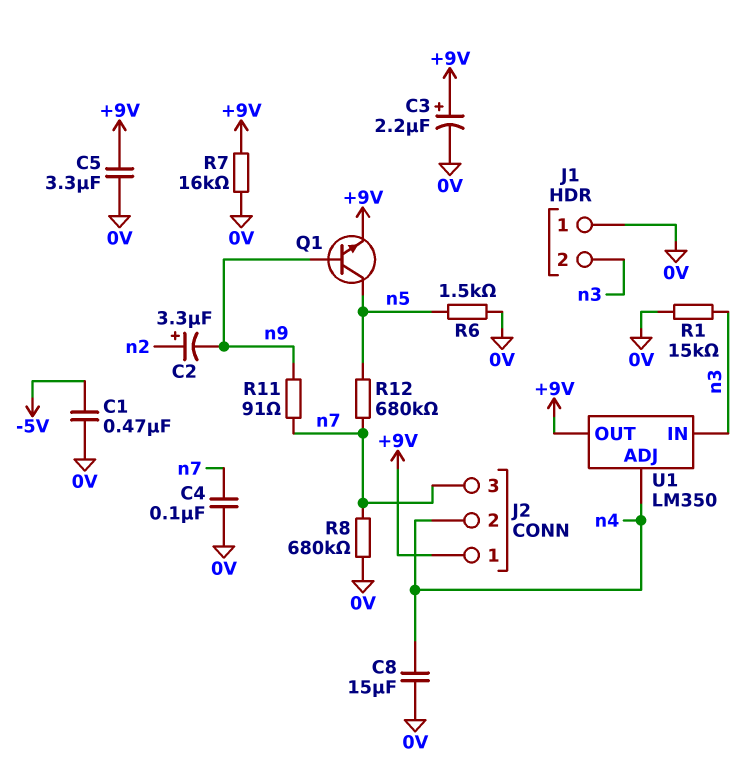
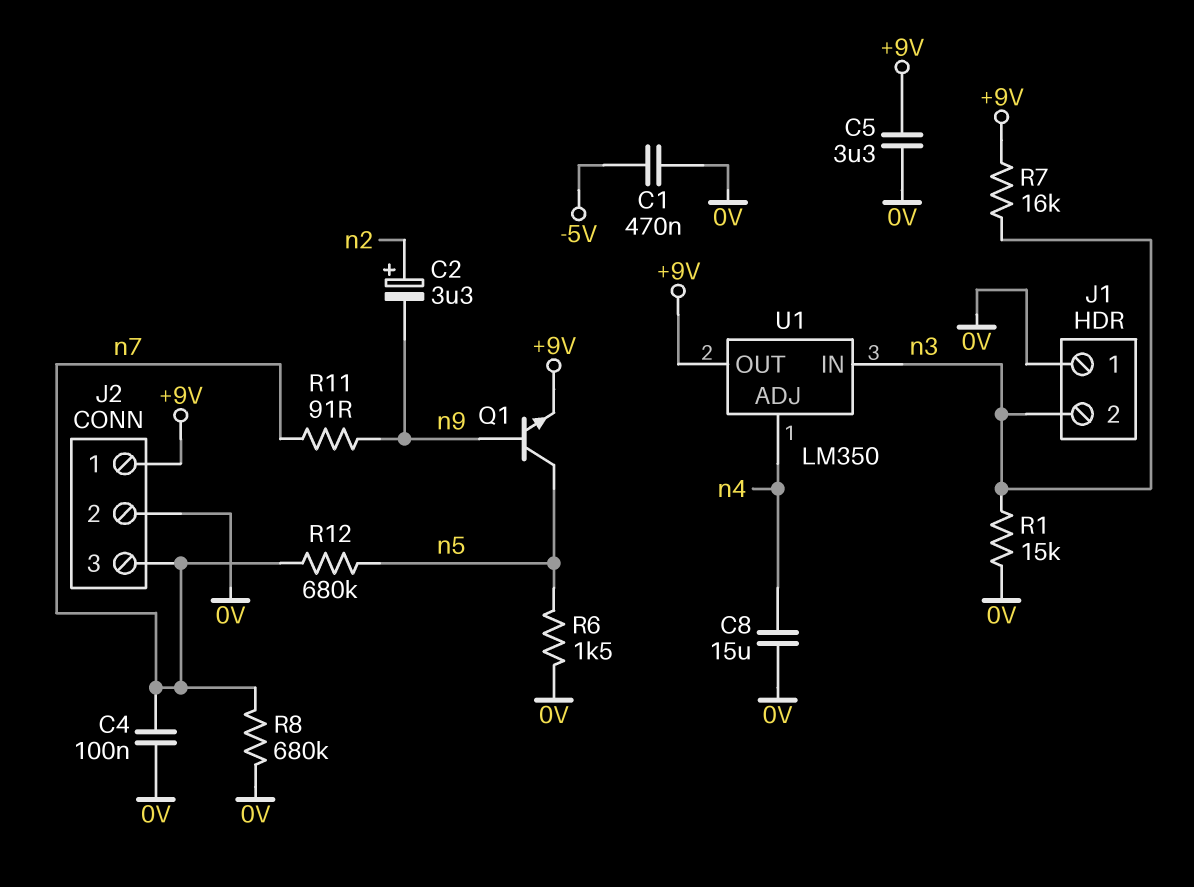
C3: 2.2uF (plus +9V, minus 0V) -> none
J2 pin 2: n4 -> 0V
R7: 16k (+9V, 0V) -> 16k (+9V, n3)

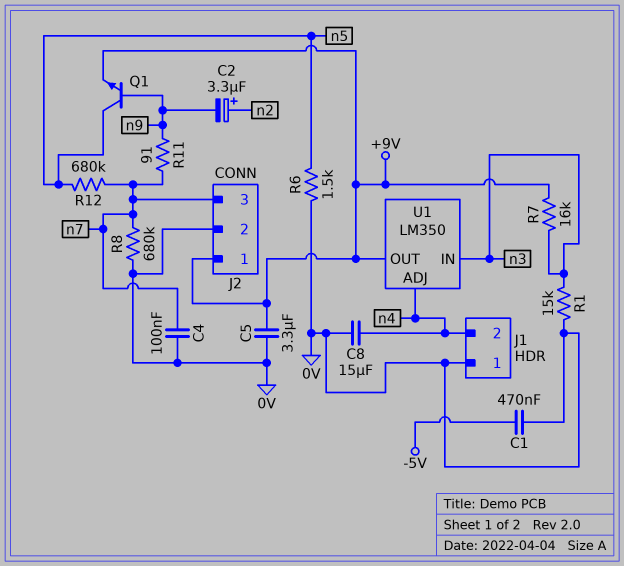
J1 pin 2: n3 -> n4

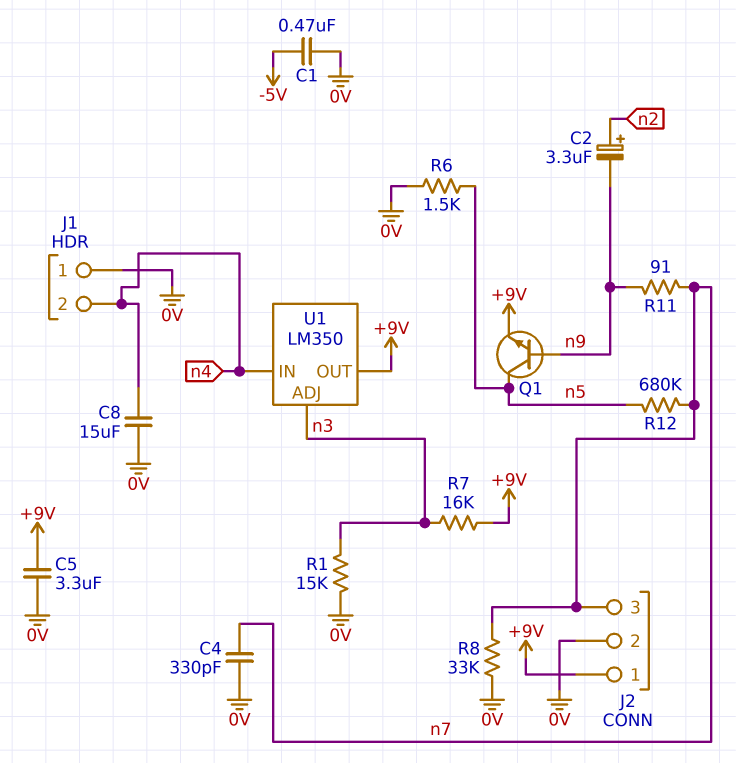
C4: 100nF (0V, n7) -> 330pF (0V, n7)
R8: 680k (0V, n7) -> 33k (0V, n7)
U1 pin ADJ: n4 -> n3
U1 pin IN: n3 -> n4

